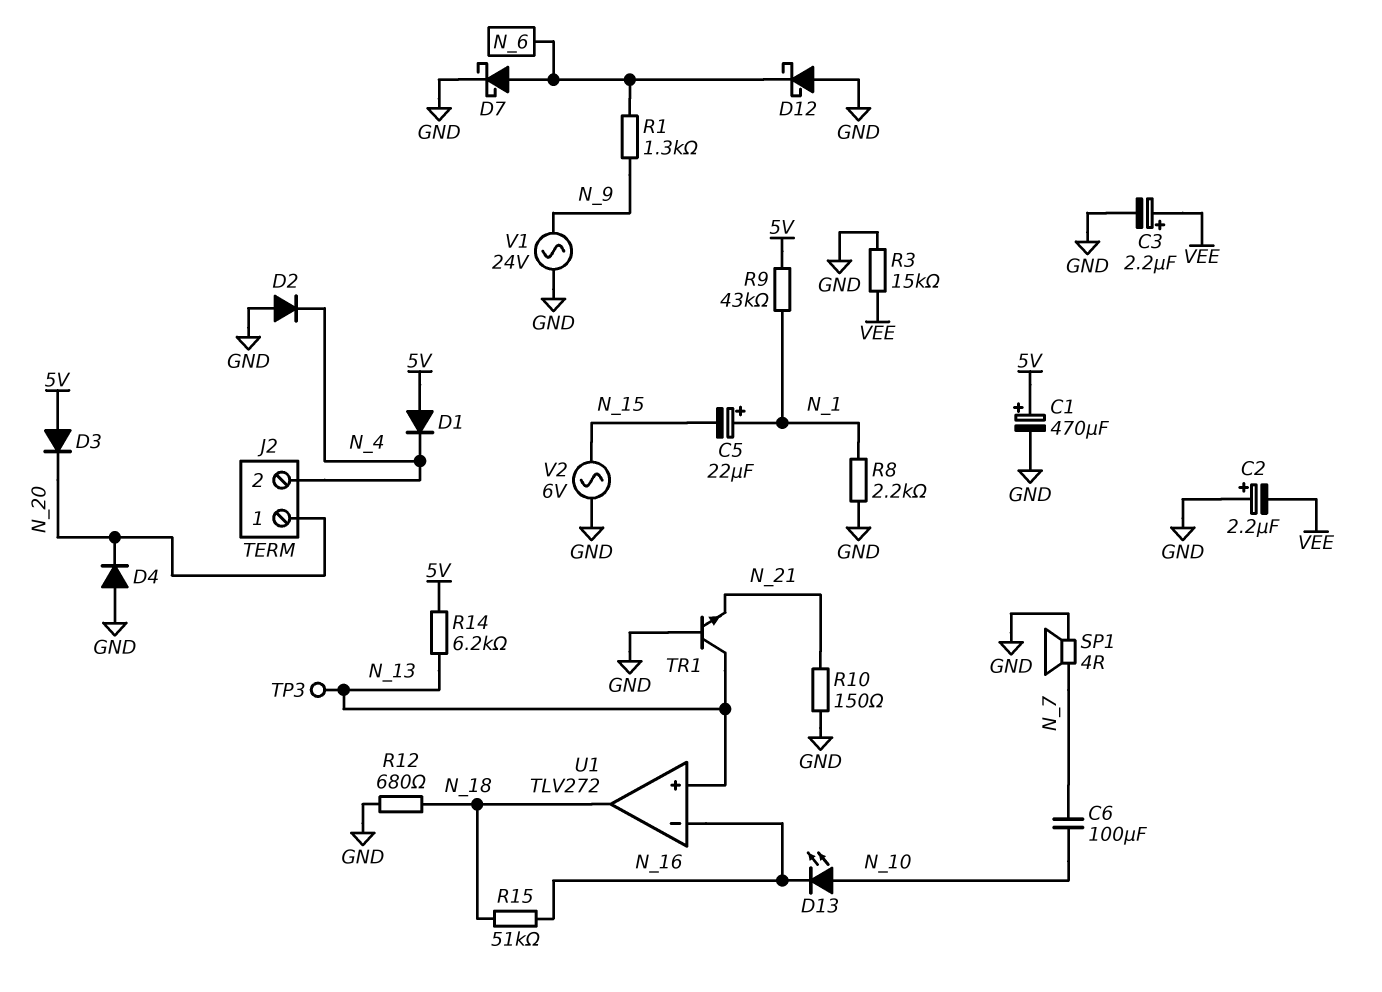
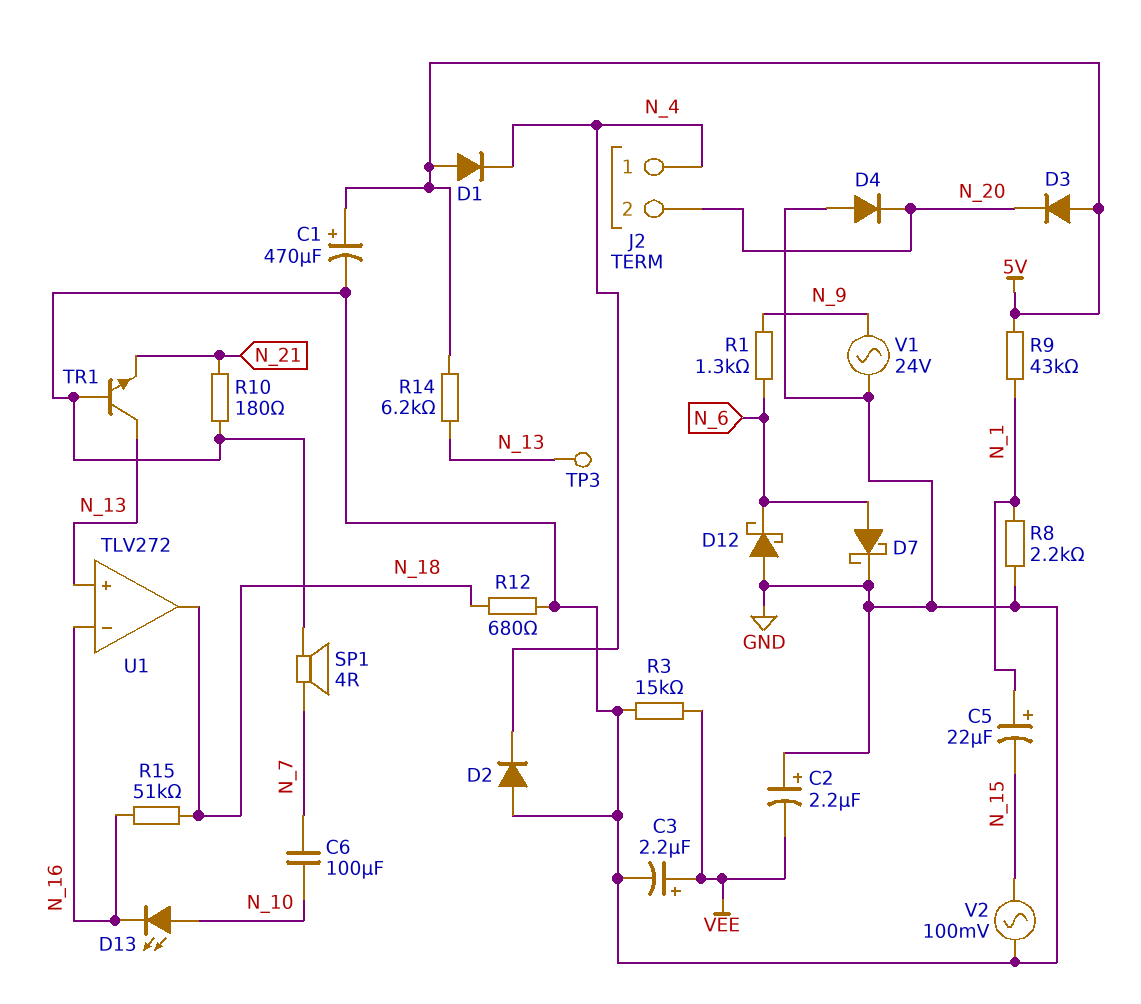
J2 pin 1: N_20 -> N_4
J2 pin 2: N_4 -> N_20
R10: 150 (GND, N_21) -> 180 (GND, N_21)
V2: AC 6V (GND, N_15) -> AC 100mV (GND, N_15)

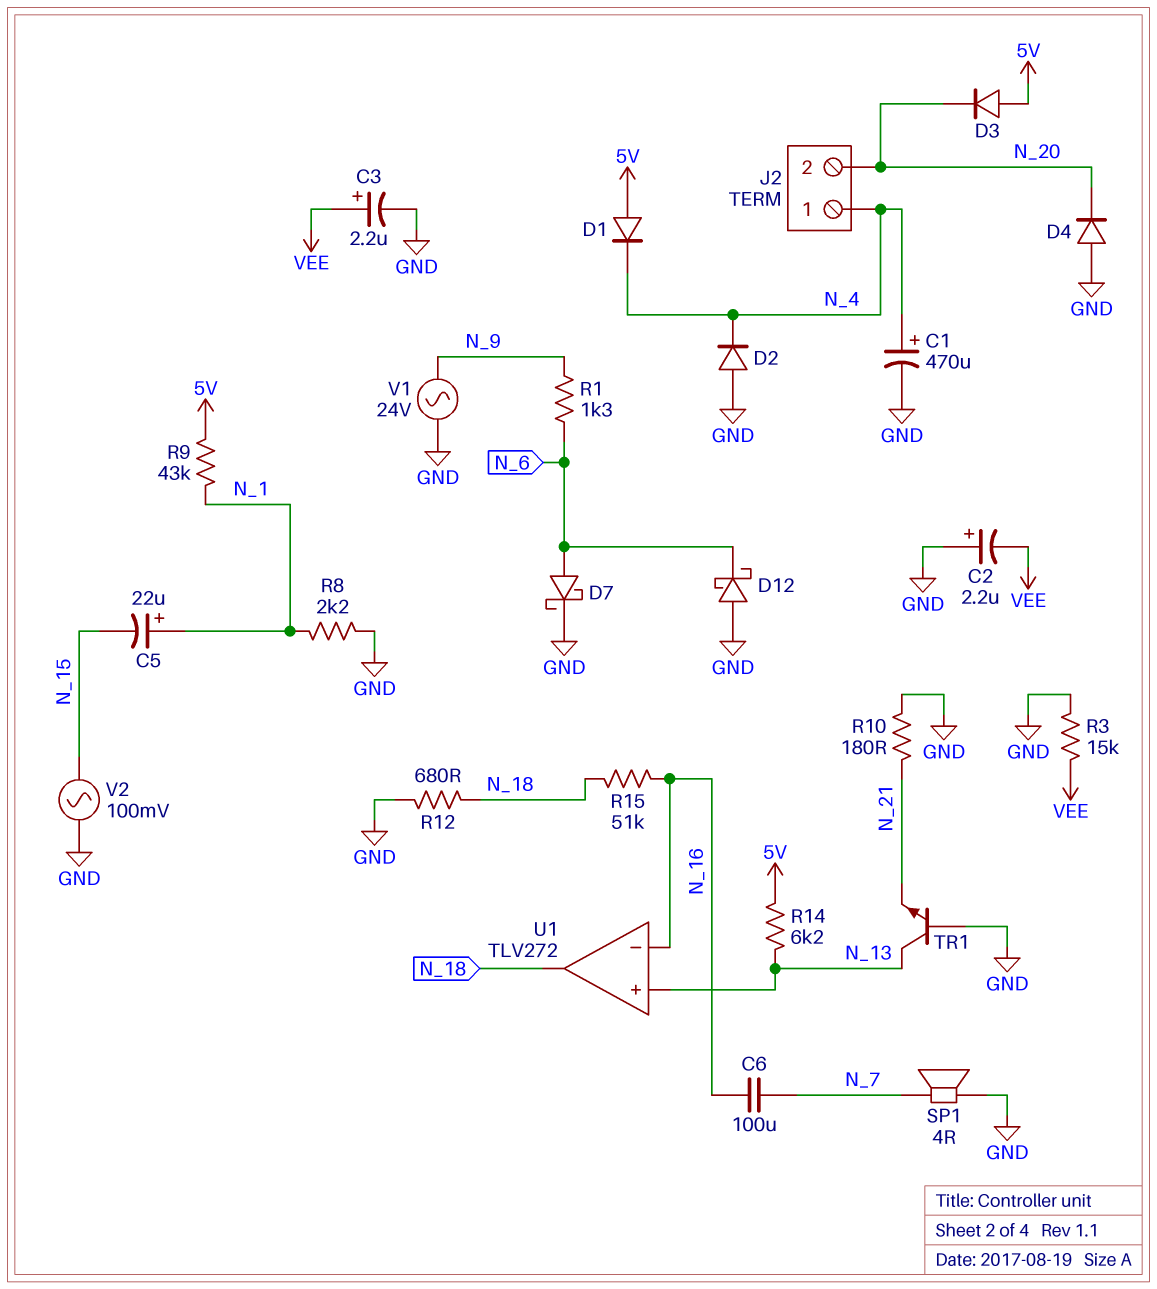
C1: 470uF (plus 5V, minus GND) -> 470uF (plus N_4, minus GND)
C6: 100uF (N_7, N_10) -> 100uF (N_7, N_16)
D13: LED (A N_10, K N_16) -> none
TP3: test point (N_13) -> none

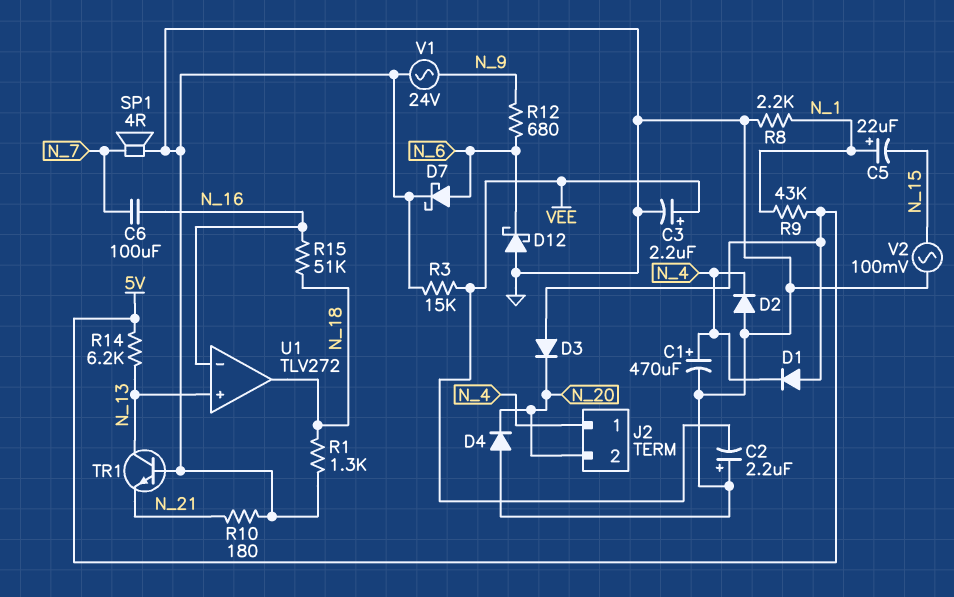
R1: 1.3k (N_6, N_9) -> 1.3k (GND, N_18)
R12: 680 (GND, N_18) -> 680 (N_6, N_9)

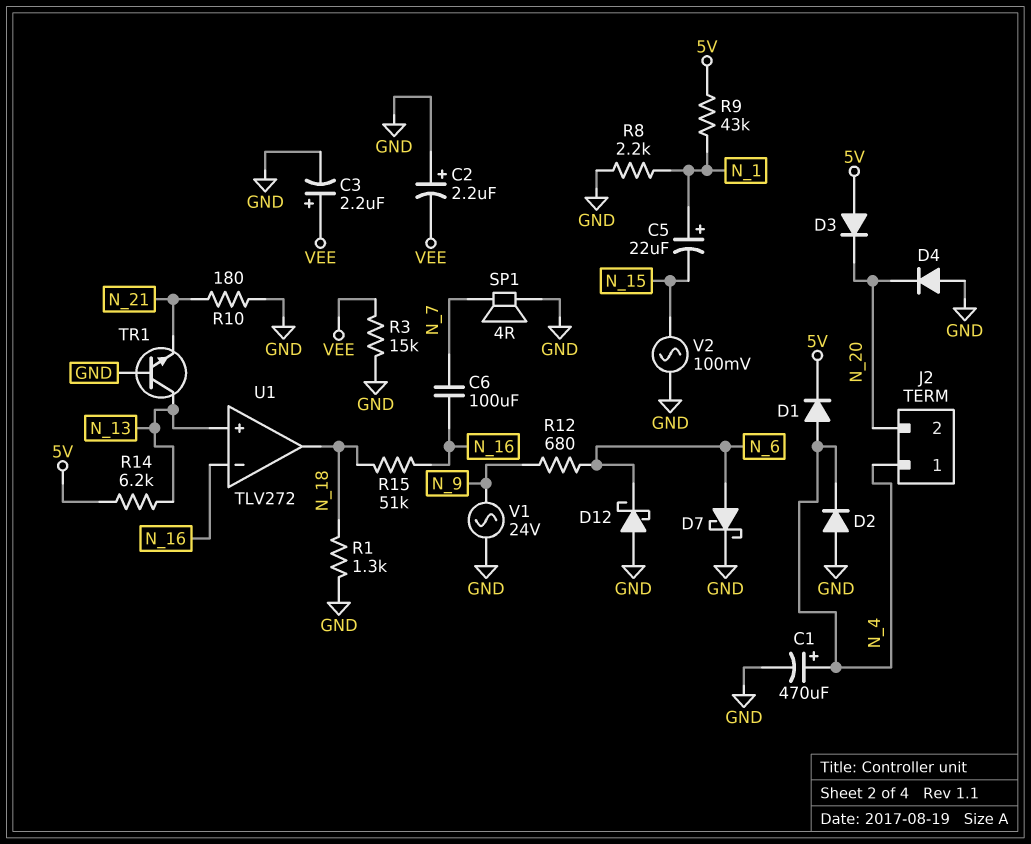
D1: diode (A 5V, K N_4) -> diode (A N_4, K 5V)

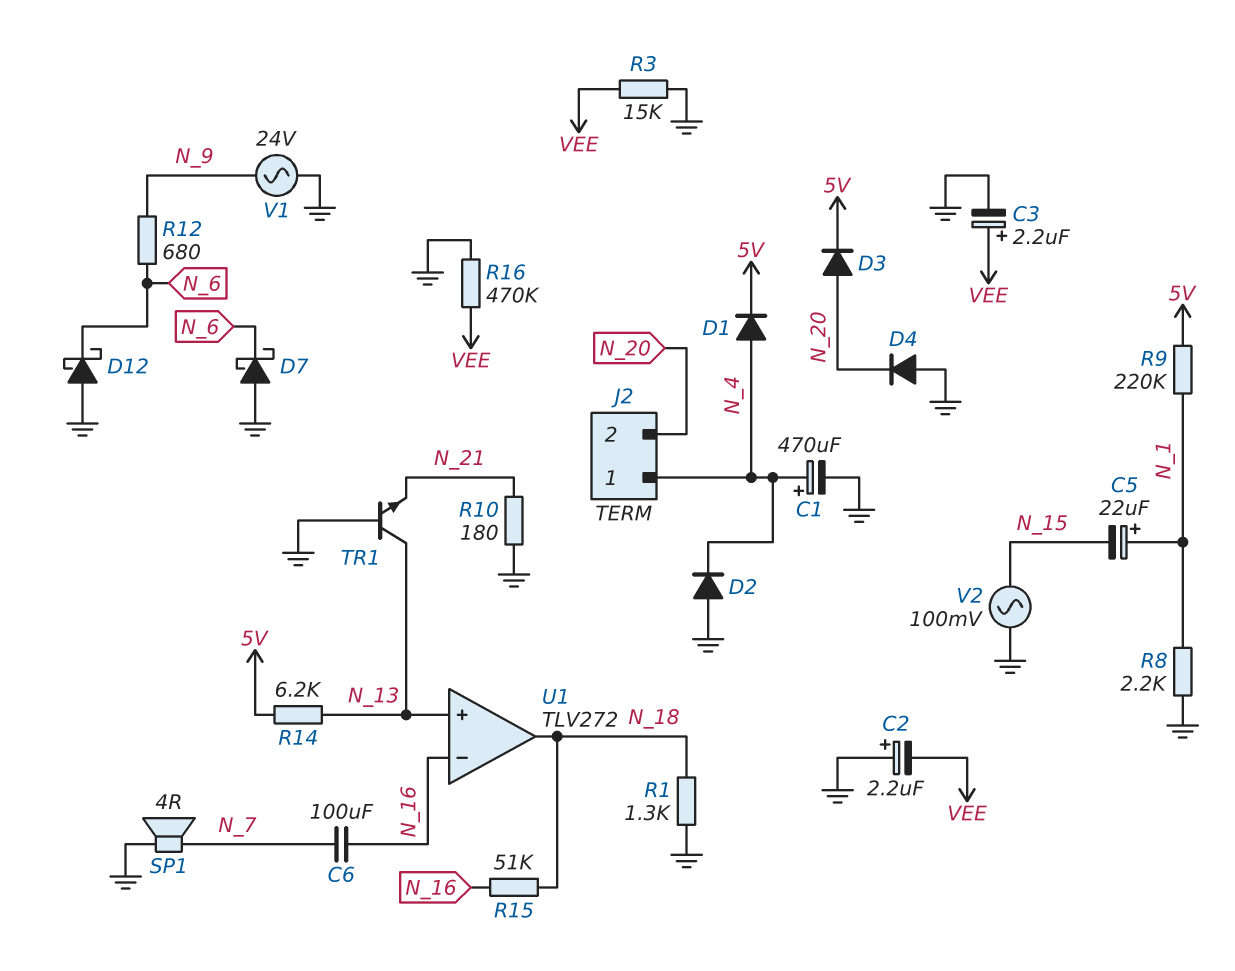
D3: diode (A 5V, K N_20) -> diode (A N_20, K 5V)
D7: schottky (A N_6, K GND) -> schottky (A GND, K N_6)
R9: 43k (5V, N_1) -> 220k (5V, N_1)
R16: none -> 470k (GND, VEE)

